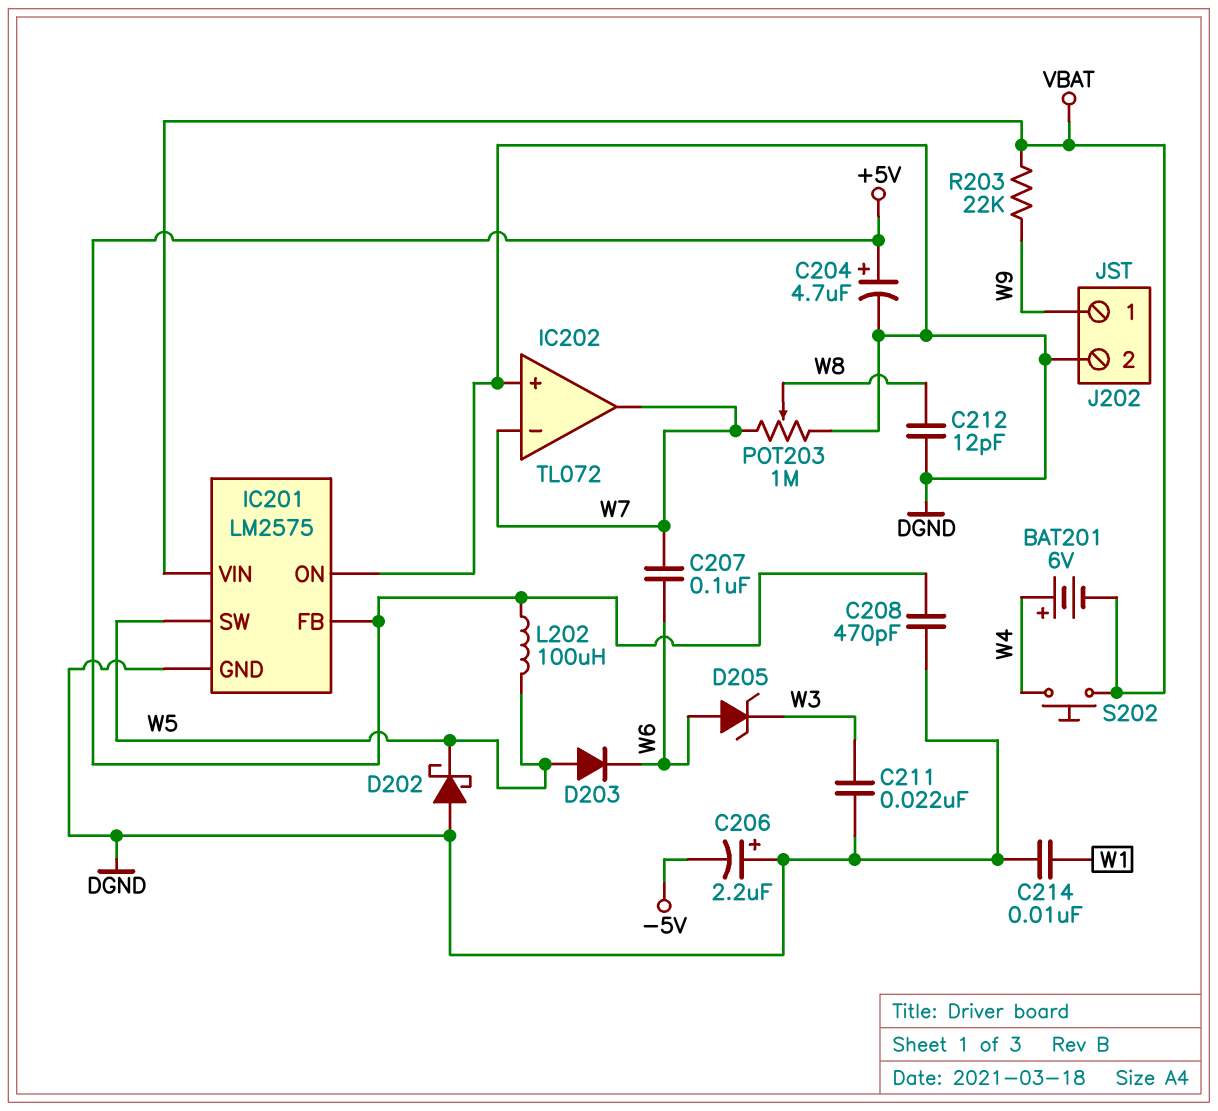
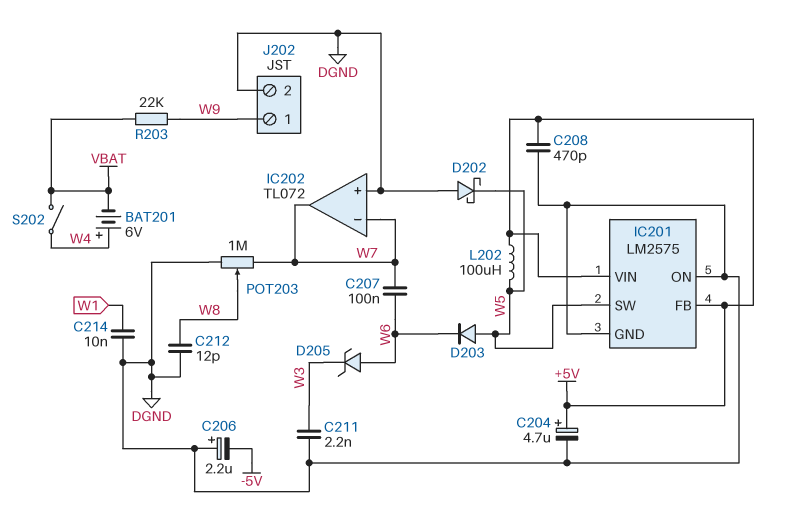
C211: 22nF (DGND, W3) -> 2.2nF (DGND, W3)
IC201 pin VIN: VBAT -> +5V
S202: button (VBAT, W4) -> switch (VBAT, W4)

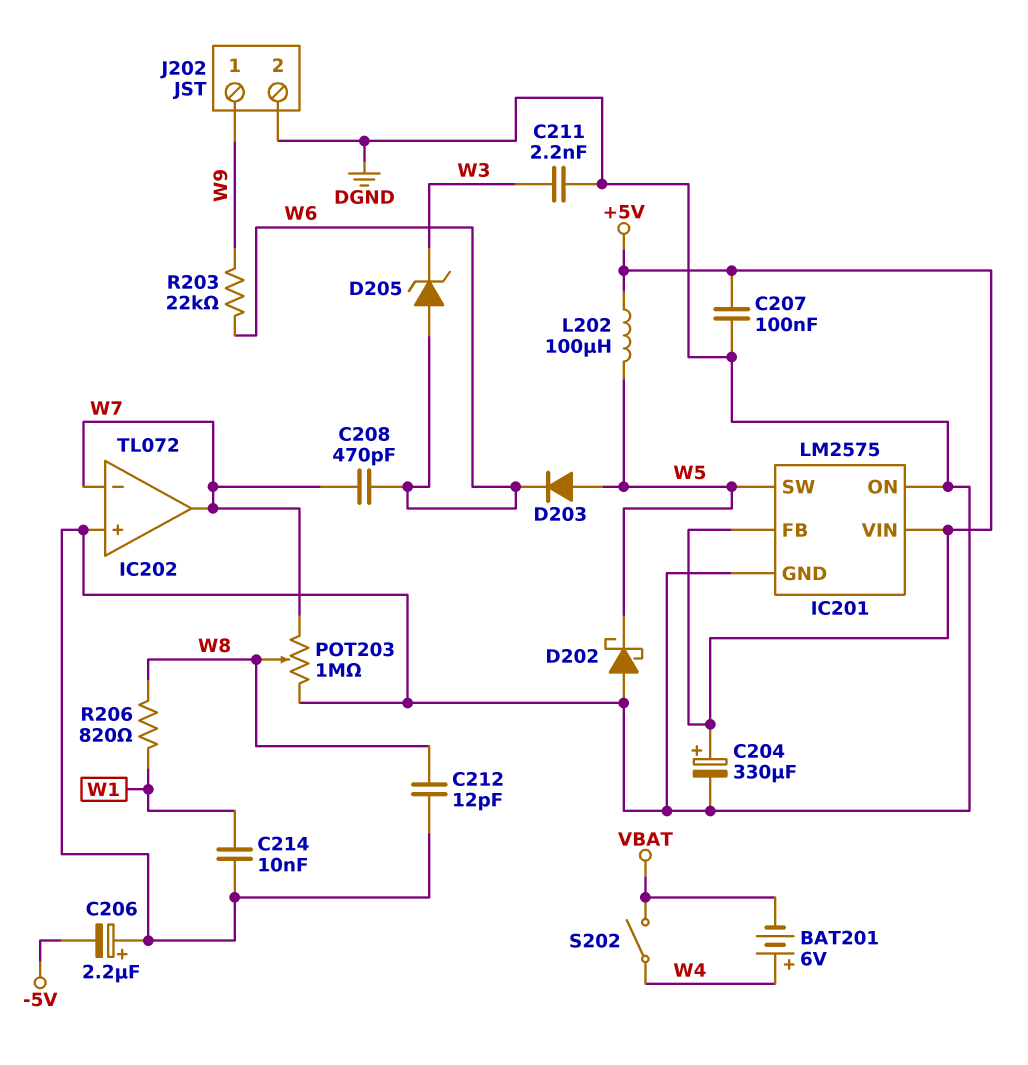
C204: 4.7uF (plus +5V, minus DGND) -> 330uF (plus +5V, minus DGND)
C207: 100nF (W6, W7) -> 100nF (+5V, DGND)
C208: 470pF (+5V, DGND) -> 470pF (W6, W7)
R203: 22k (VBAT, W9) -> 22k (W6, W9)
R206: none -> 820 (W1, W8)

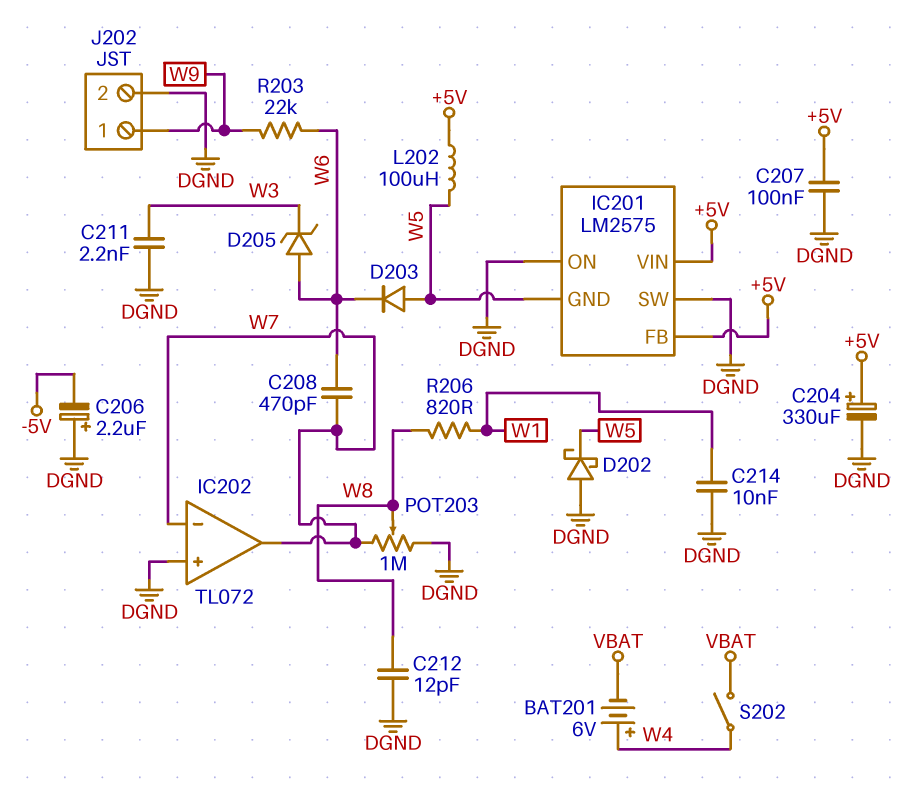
IC201 pin GND: DGND -> W5
IC201 pin SW: W5 -> DGND

